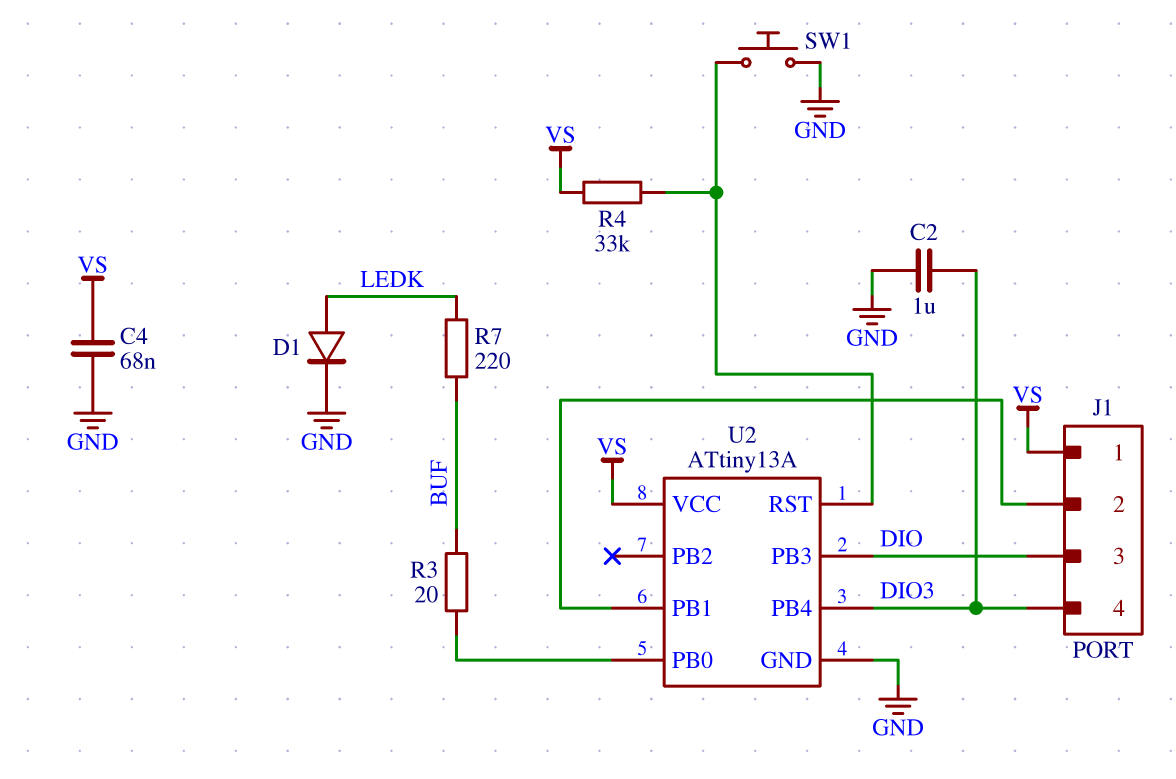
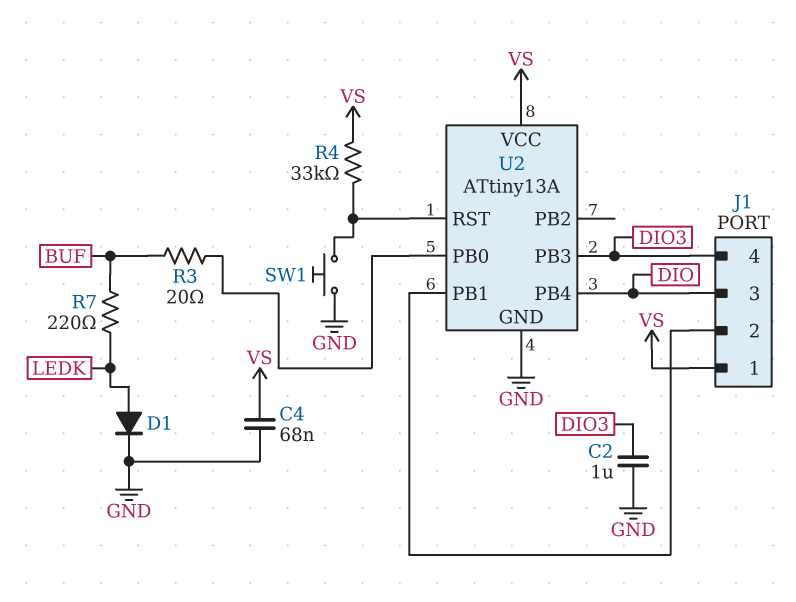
U2 pin PB3: DIO -> DIO3
U2 pin PB4: DIO3 -> DIO

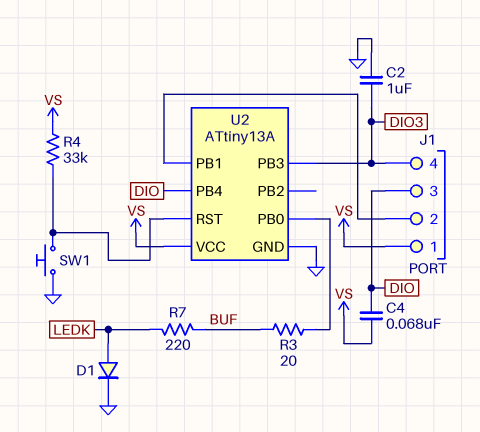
C4: 68nF (GND, VS) -> 68nF (DIO, VS)

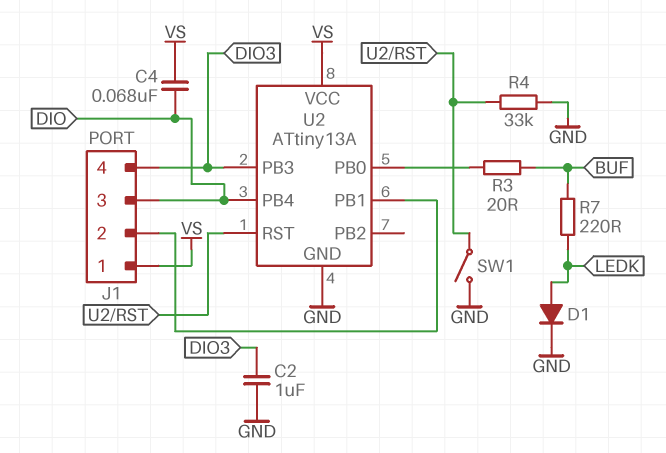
R4: 33k (U2/RST, VS) -> 33k (GND, U2/RST)
SW1: button (GND, U2/RST) -> switch (GND, U2/RST)

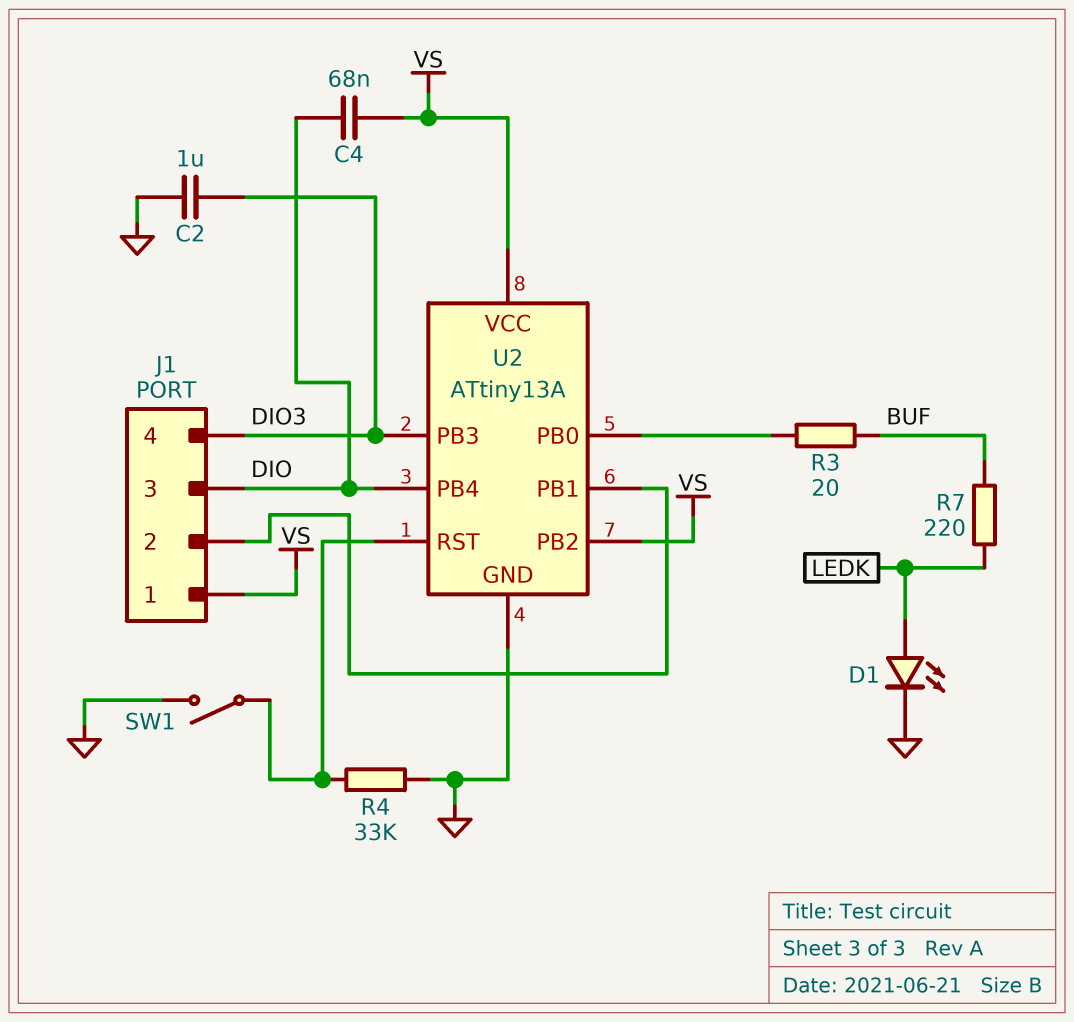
D1: diode (A LEDK, K GND) -> LED (A LEDK, K GND)
U2 pin PB2: none -> VS

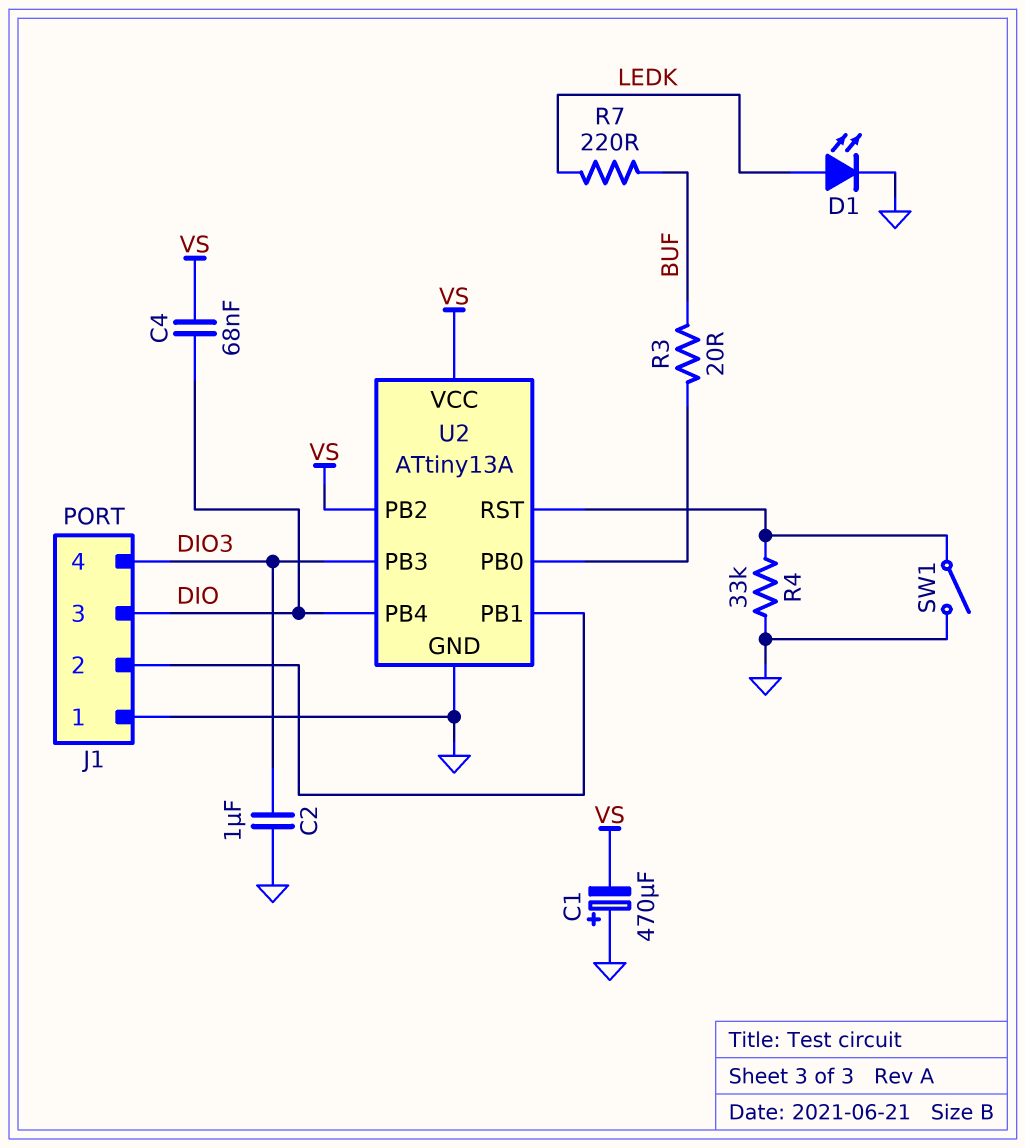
C1: none -> 470uF (plus GND, minus VS)
J1 pin 1: VS -> GND

